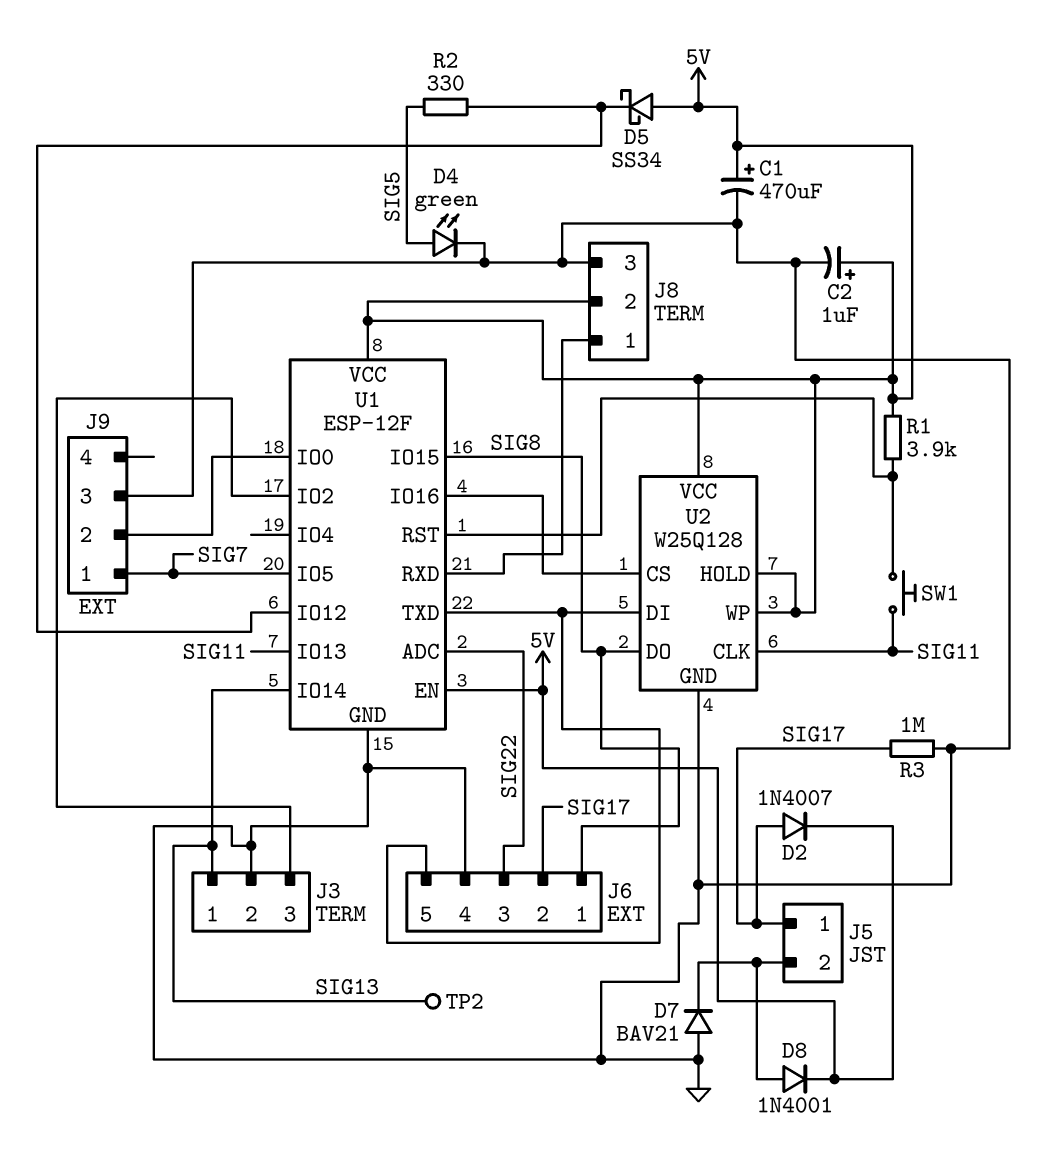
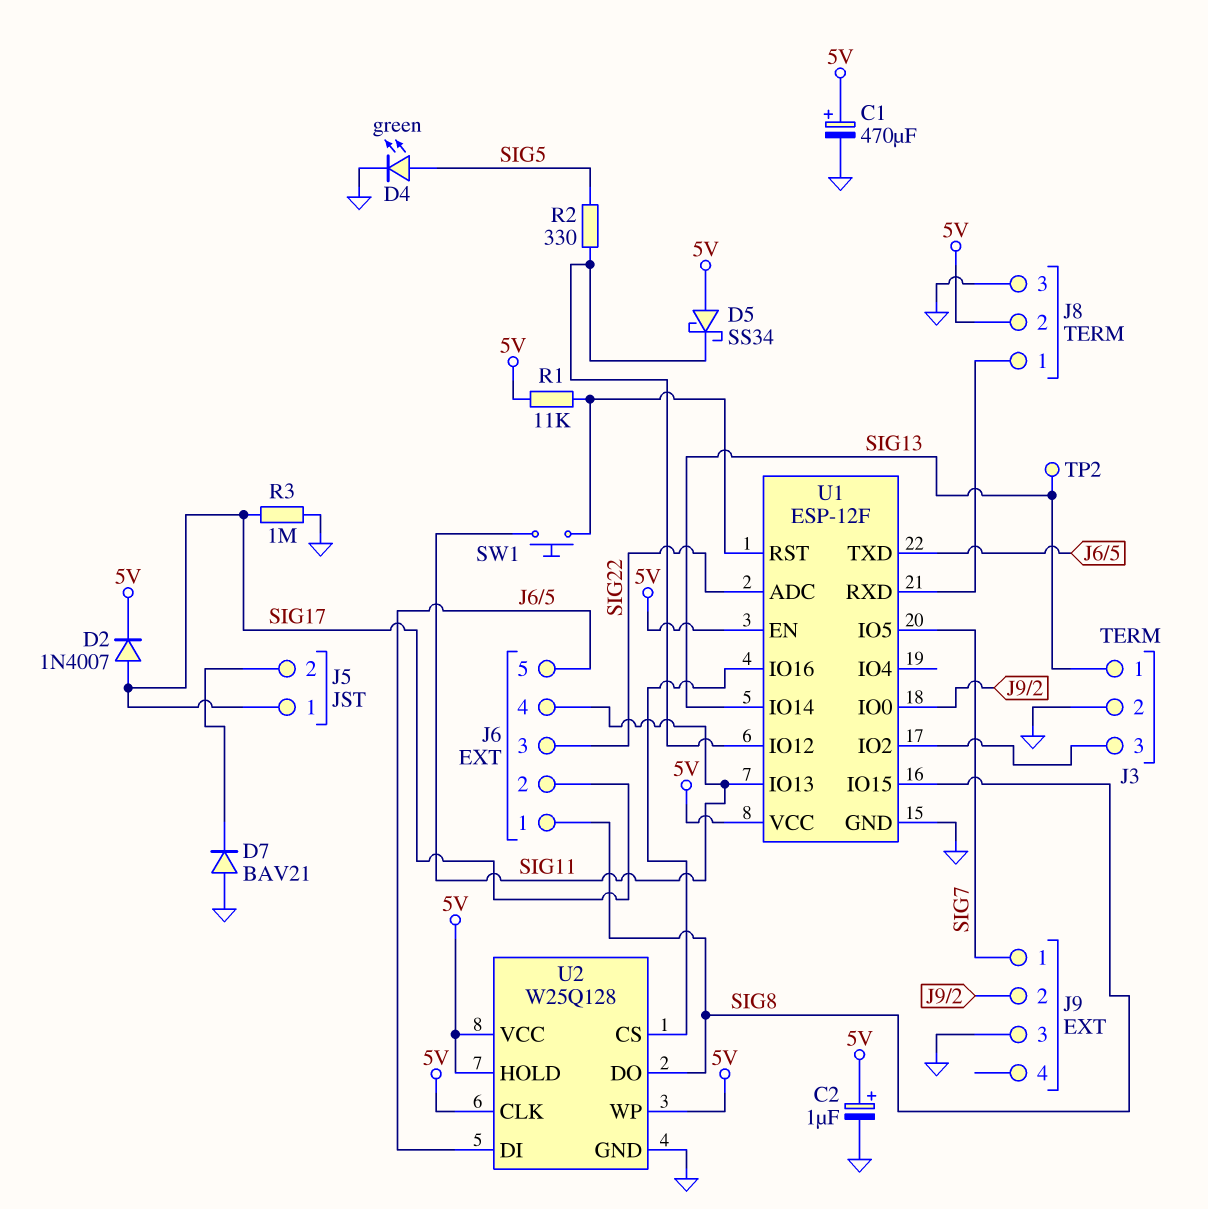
D8: diode 1N4001 (A J5/2, K 5V) -> none
J6 pin 4: GND -> SIG11
R1: 3.9k (5V, U1/RST) -> 11k (5V, U1/RST)
U2 pin CLK: SIG11 -> 5V

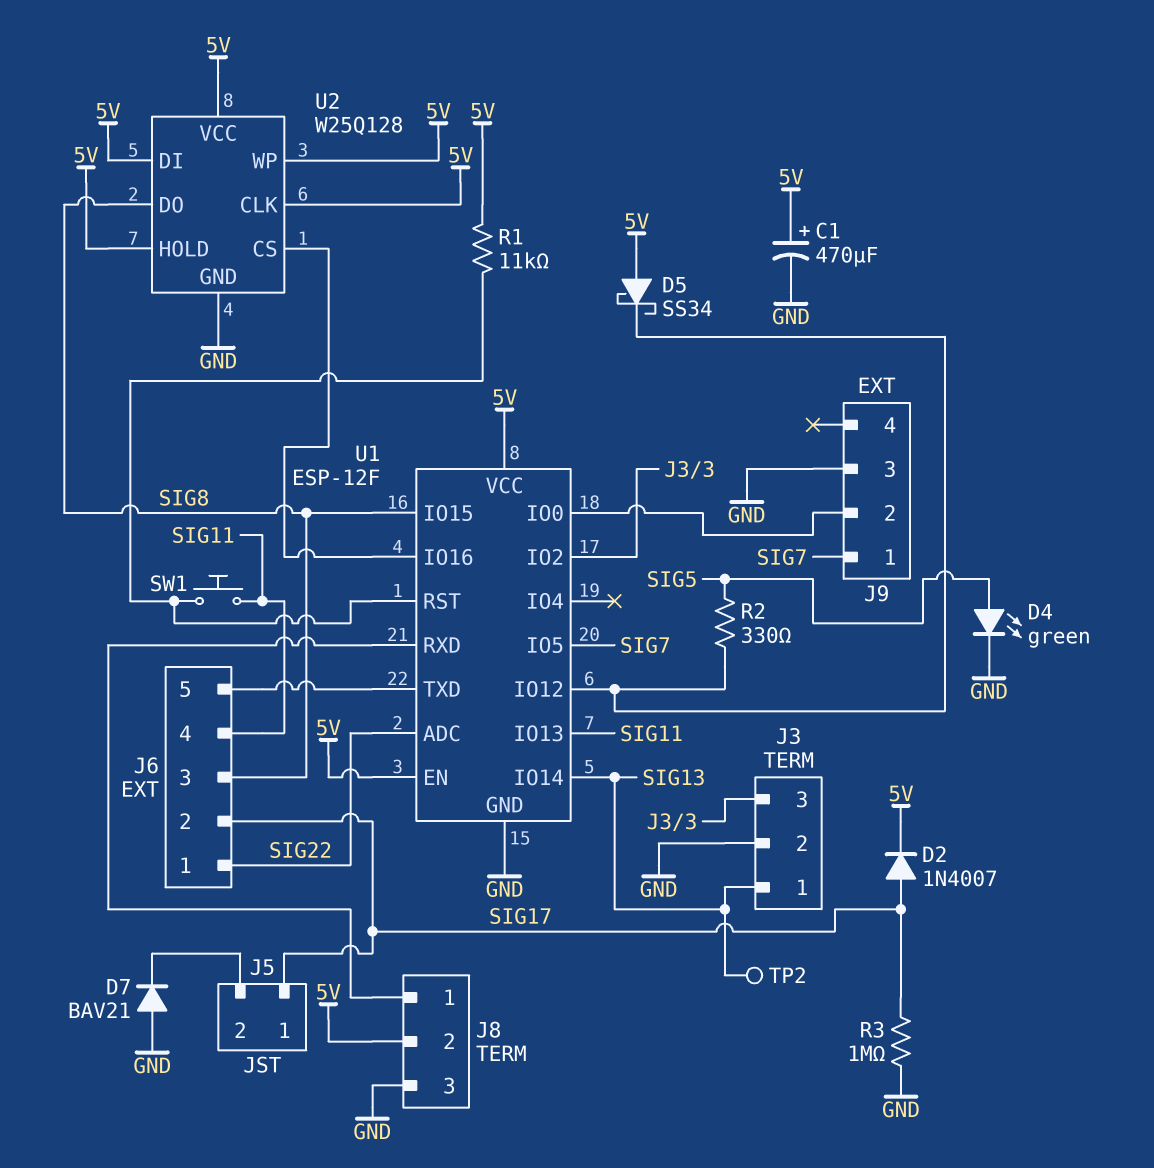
C2: 1uF (plus 5V, minus GND) -> none
J6 pin 1: SIG8 -> SIG22
J6 pin 3: SIG22 -> SIG8
U2 pin DI: J6/5 -> 5V

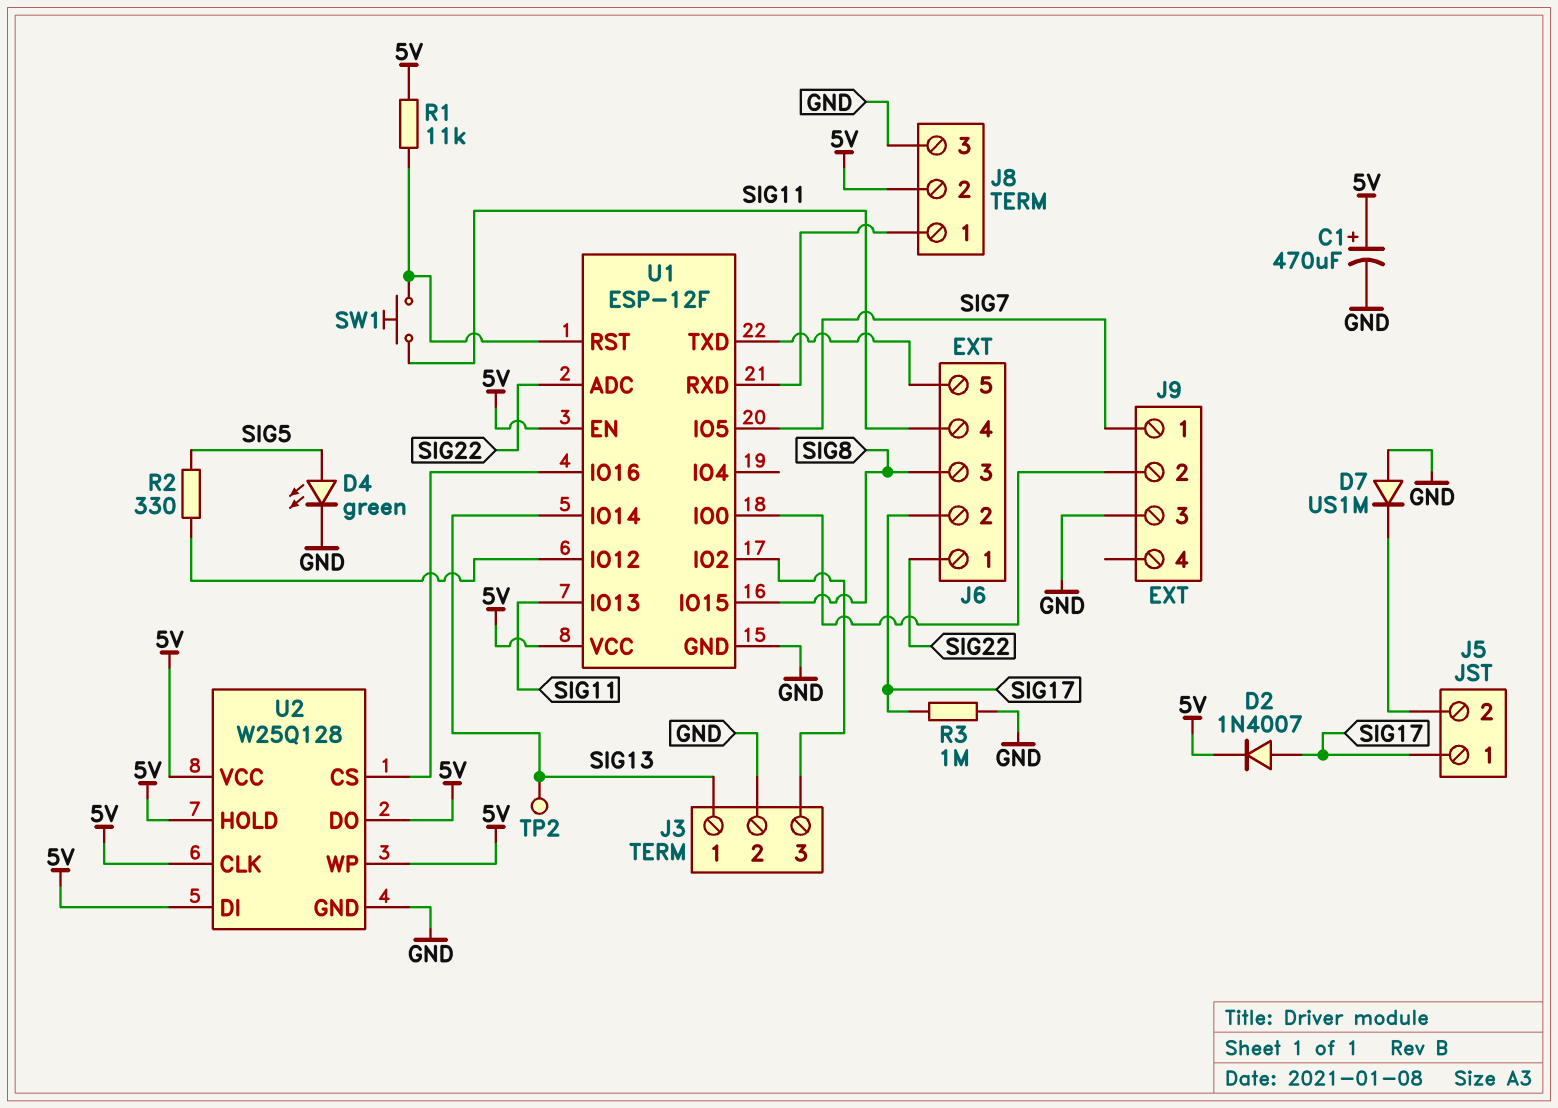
D5: schottky SS34 (A 5V, K U1/IO12) -> none
D7: diode BAV21 (A GND, K J5/2) -> diode US1M (A GND, K J5/2)
U2 pin DO: SIG8 -> 5V

